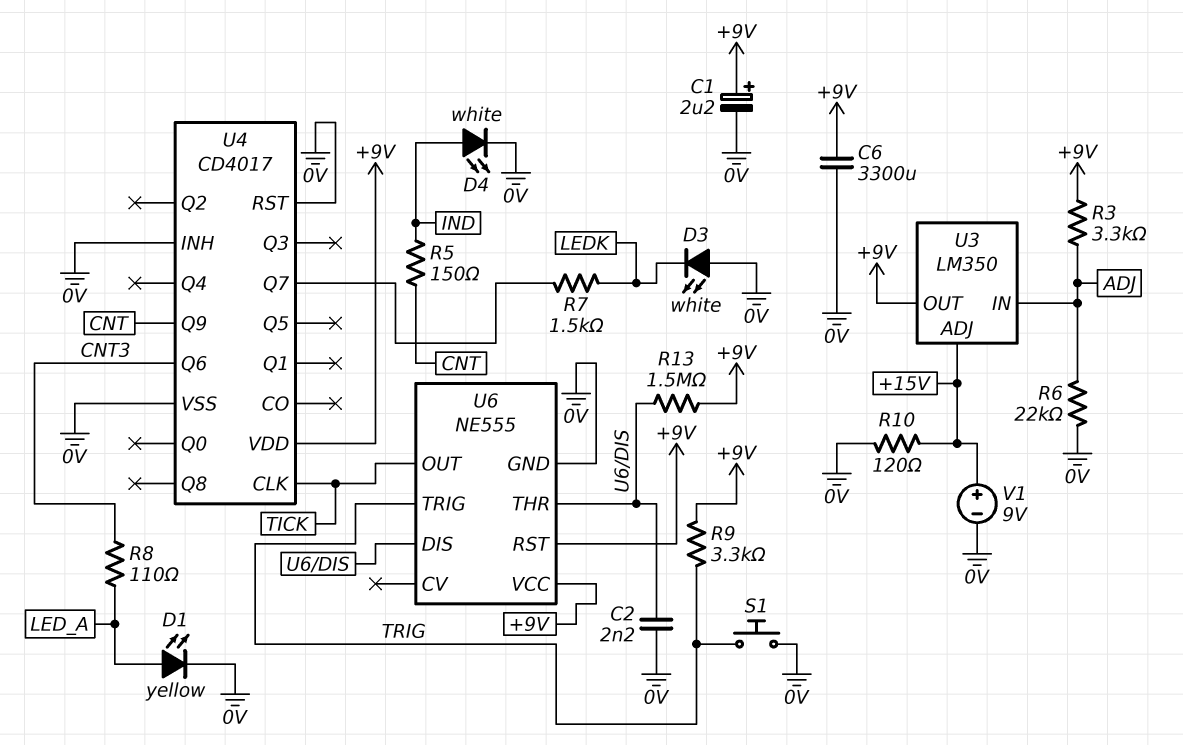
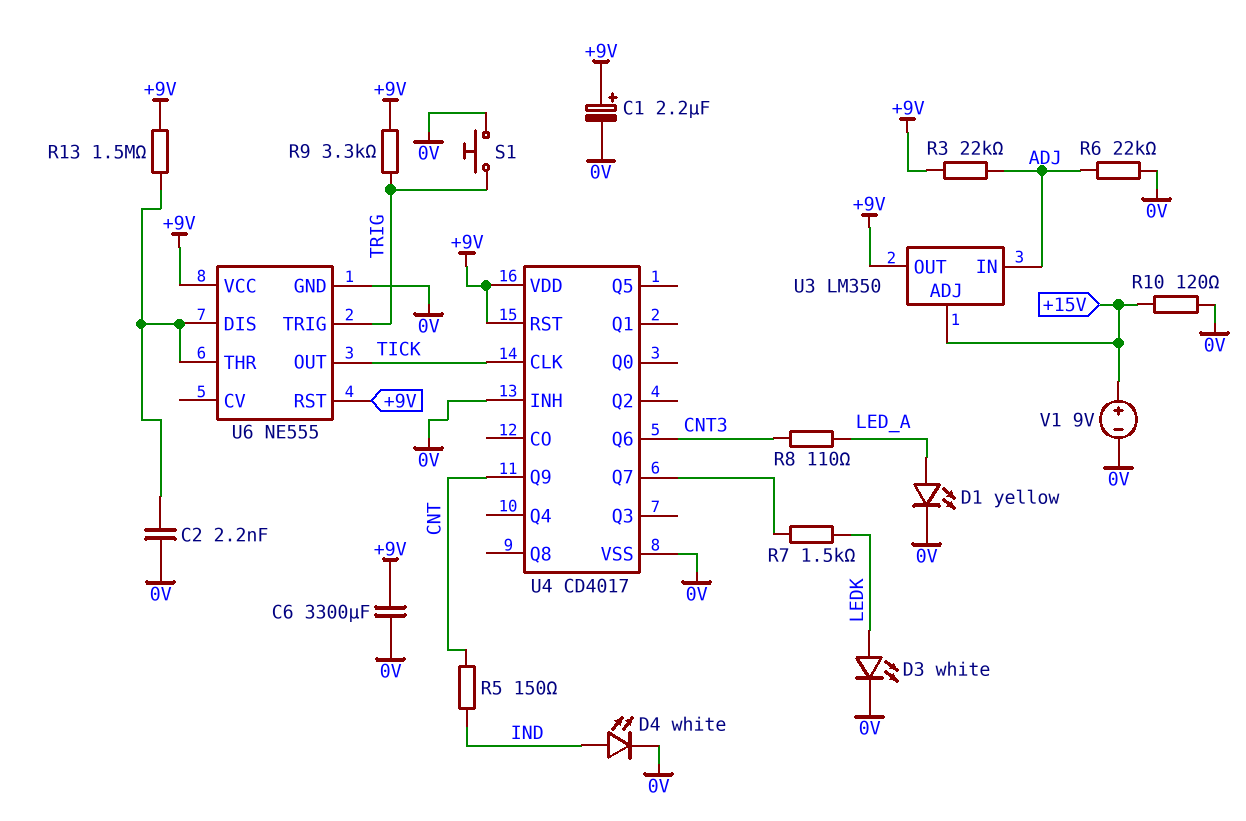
D3: LED white (A 0V, K LEDK) -> LED white (A LEDK, K 0V)
R3: 3.3k (+9V, ADJ) -> 22k (+9V, ADJ)
U4 pin RST: 0V -> +9V

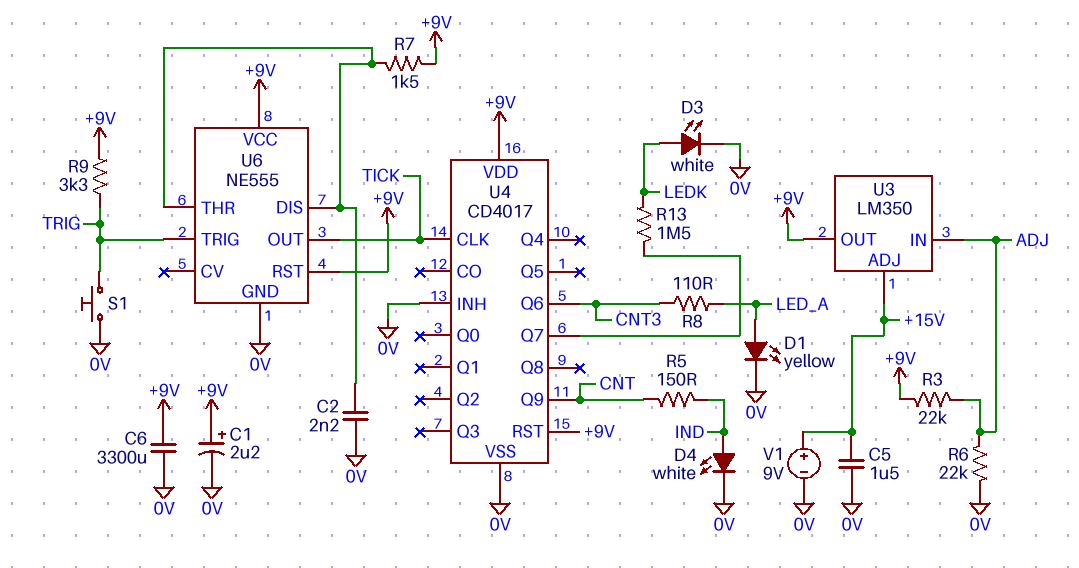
C5: none -> 1.5uF (+15V, 0V)
R7: 1.5k (LEDK, U4/Q7) -> 1.5k (+9V, U6/DIS)
R10: 120 (+15V, 0V) -> none
R13: 1.5M (+9V, U6/DIS) -> 1.5M (LEDK, U4/Q7)

